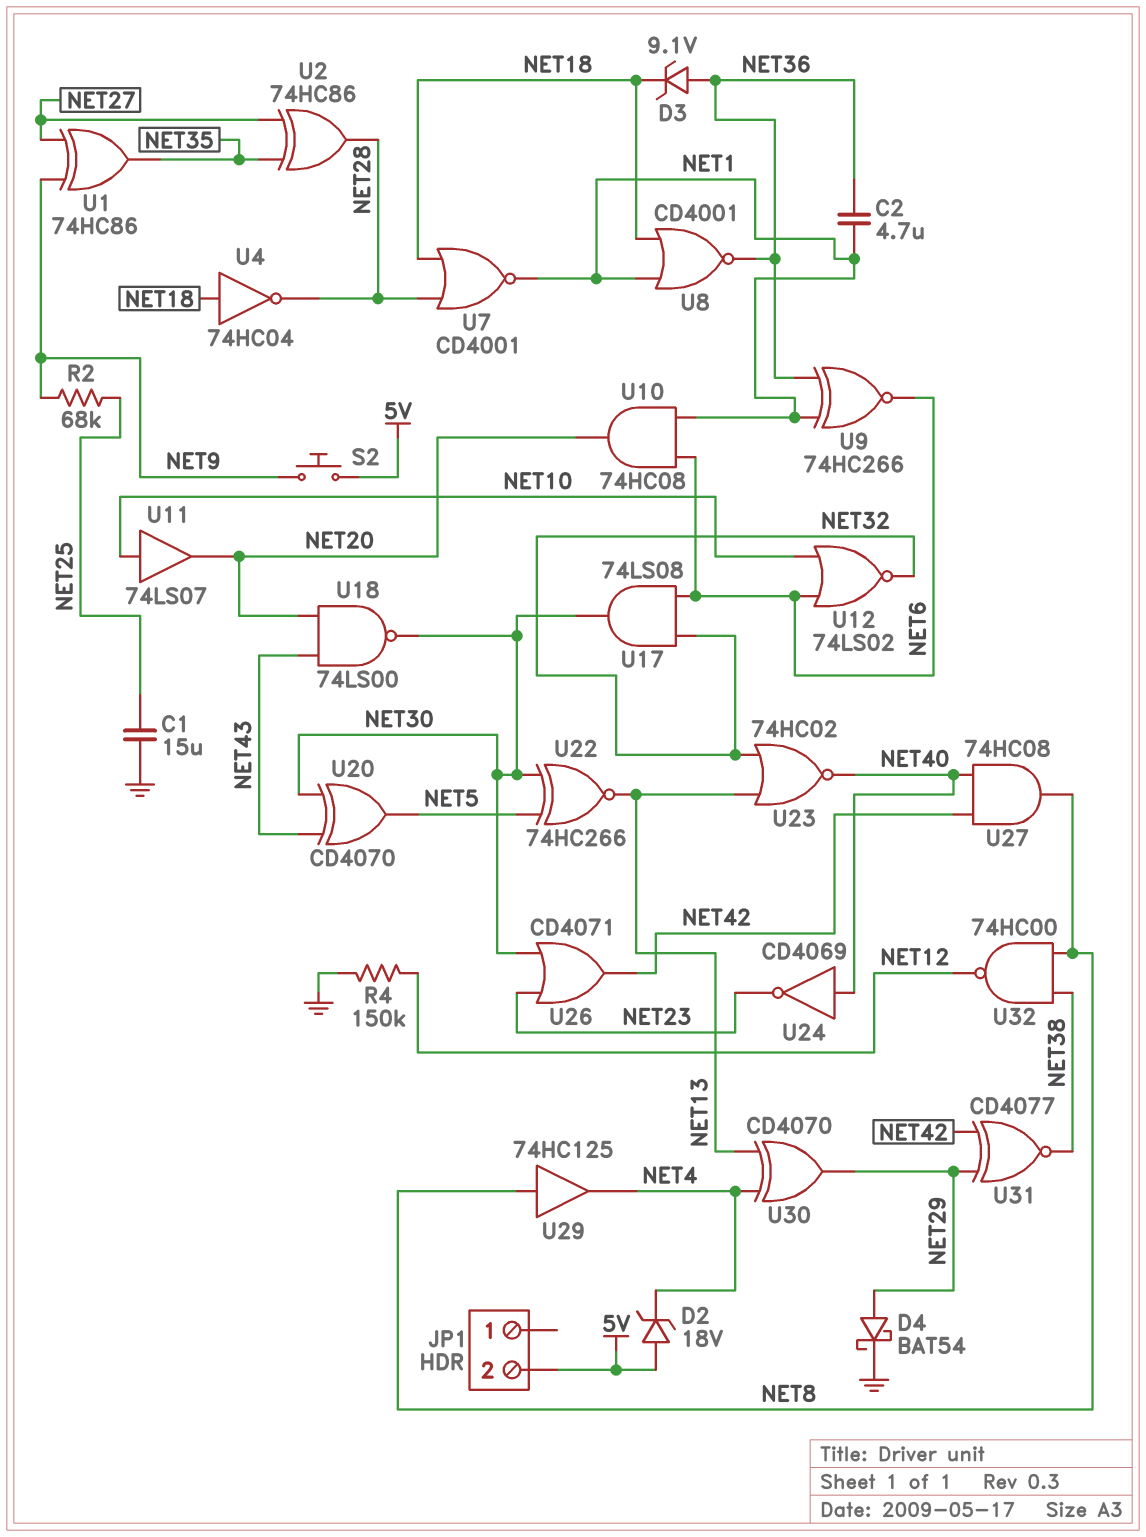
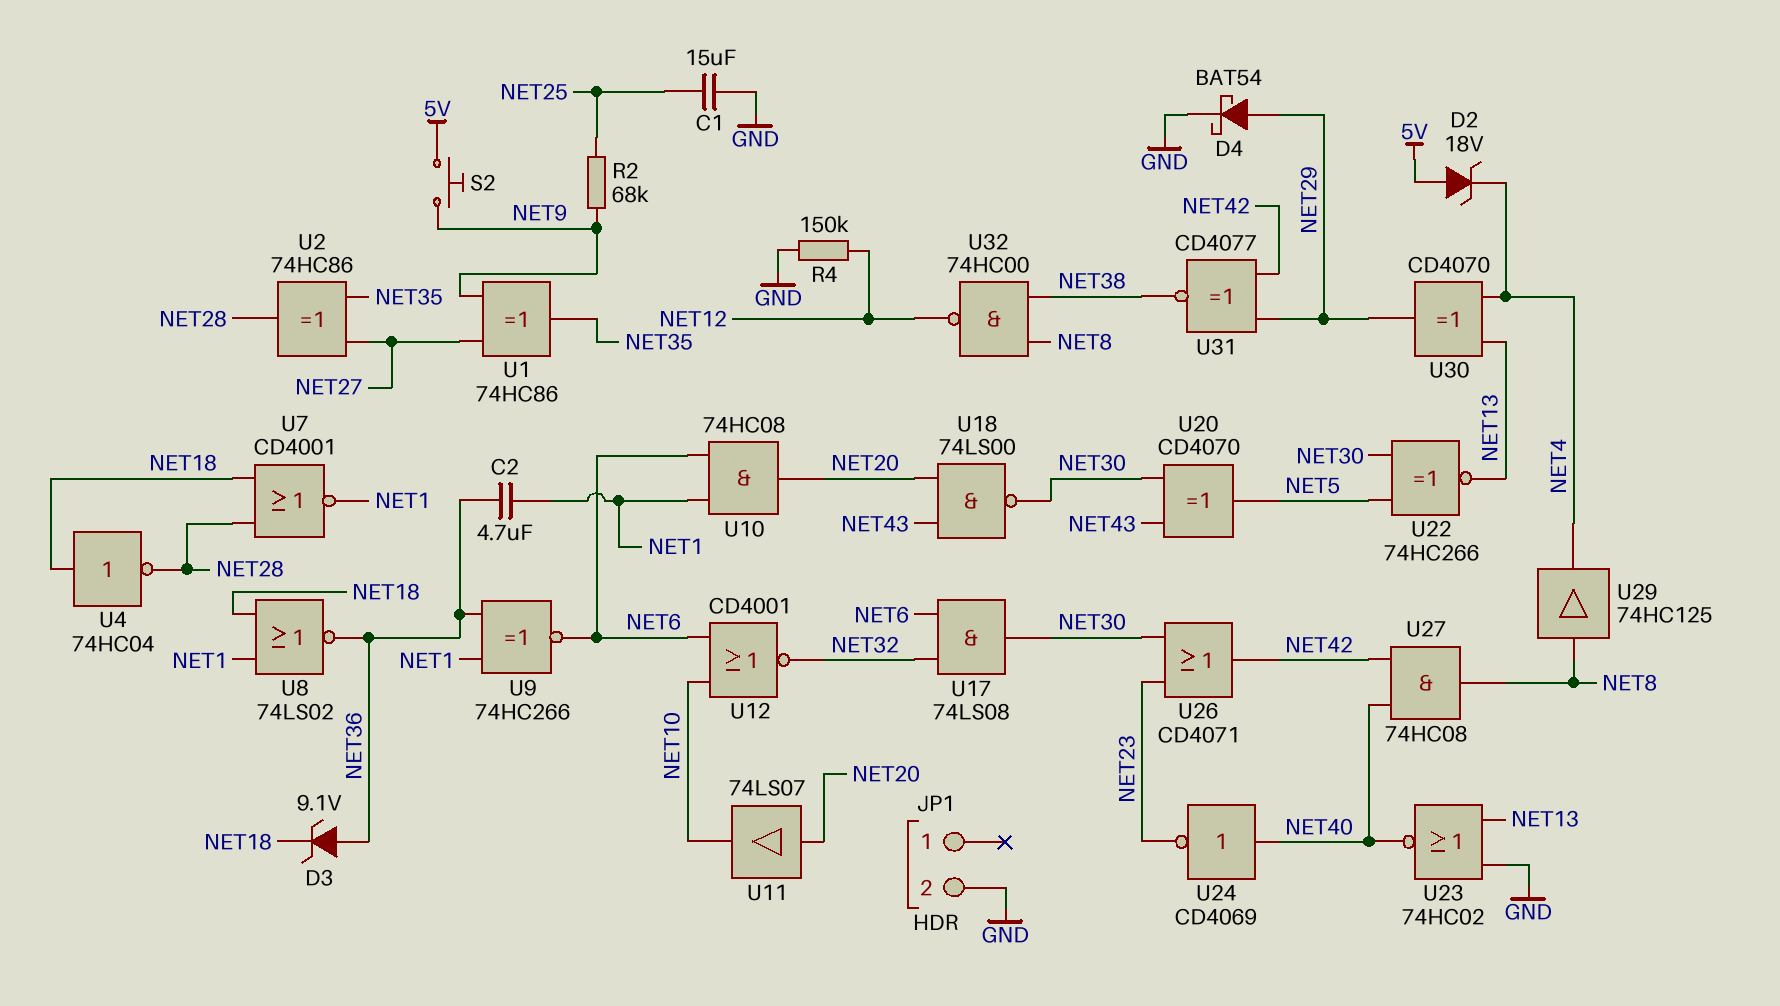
JP1 pin 2: 5V -> GND
U8: NOR CD4001 (in NET1, in NET18, out NET36) -> NOR 74LS02 (in NET1, in NET18, out NET36)
U11: buffer 74LS07 (in NET10, out NET20) -> buffer 74LS07 (in NET20, out NET10)
U12: NOR 74LS02 (in NET6, in NET10, out NET32) -> NOR CD4001 (in NET6, in NET10, out NET32)
U23: NOR 74HC02 (in NET13, in NET32, out NET40) -> NOR 74HC02 (in GND, in NET13, out NET40)

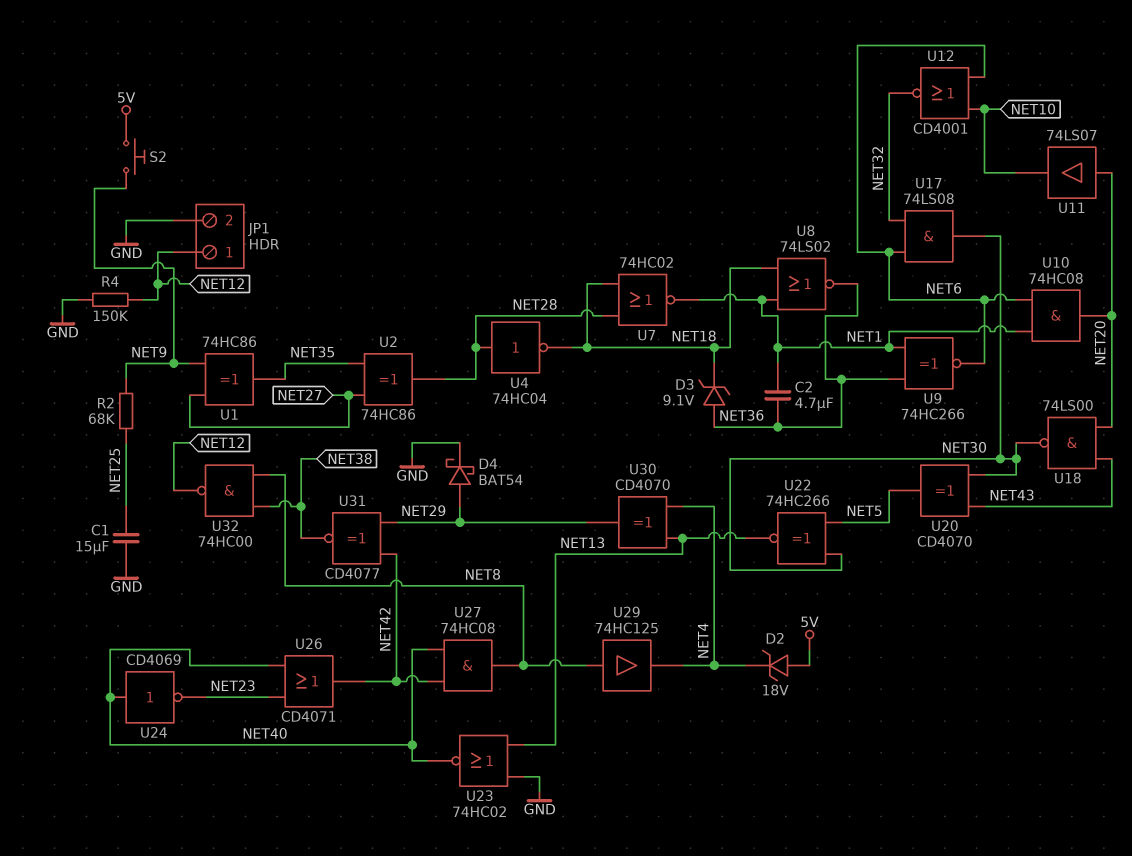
JP1 pin 1: none -> NET12
U4: NOT 74HC04 (in NET18, out NET28) -> NOT 74HC04 (in NET28, out NET18)
U7: NOR CD4001 (in NET18, in NET28, out NET1) -> NOR 74HC02 (in NET18, in NET28, out NET1)
U26: OR CD4071 (in NET23, in NET30, out NET42) -> OR CD4071 (in NET23, in NET40, out NET42)

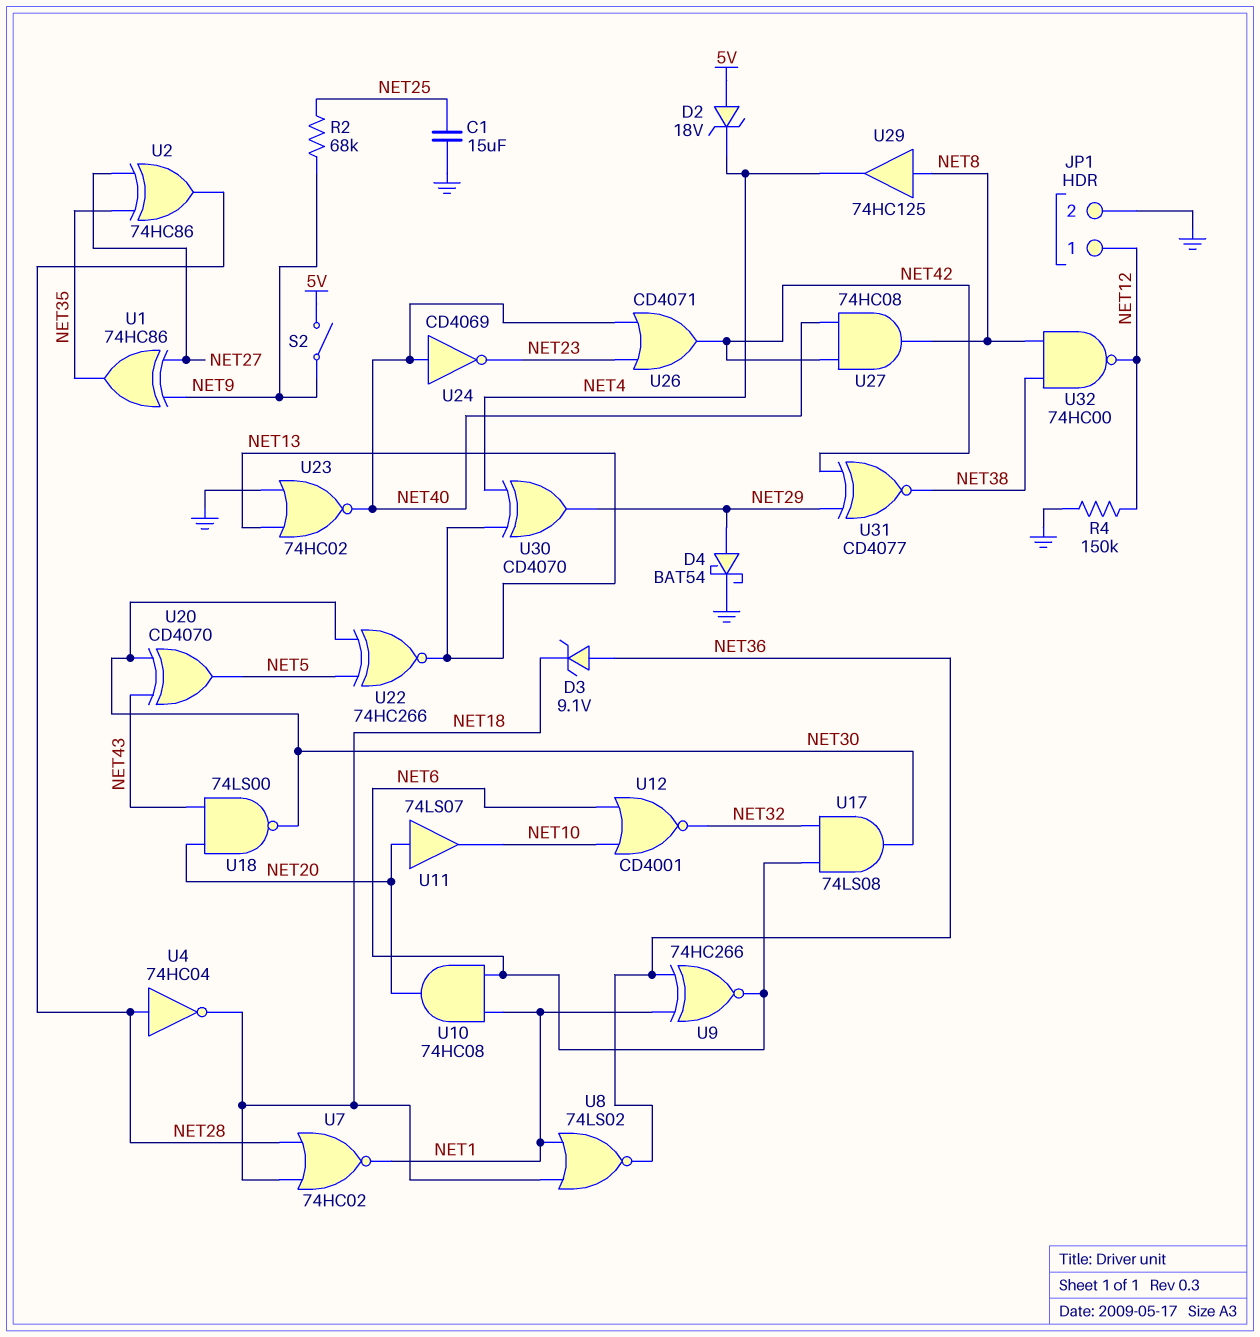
C2: 4.7uF (NET1, NET36) -> none
S2: button (5V, NET9) -> switch (5V, NET9)

